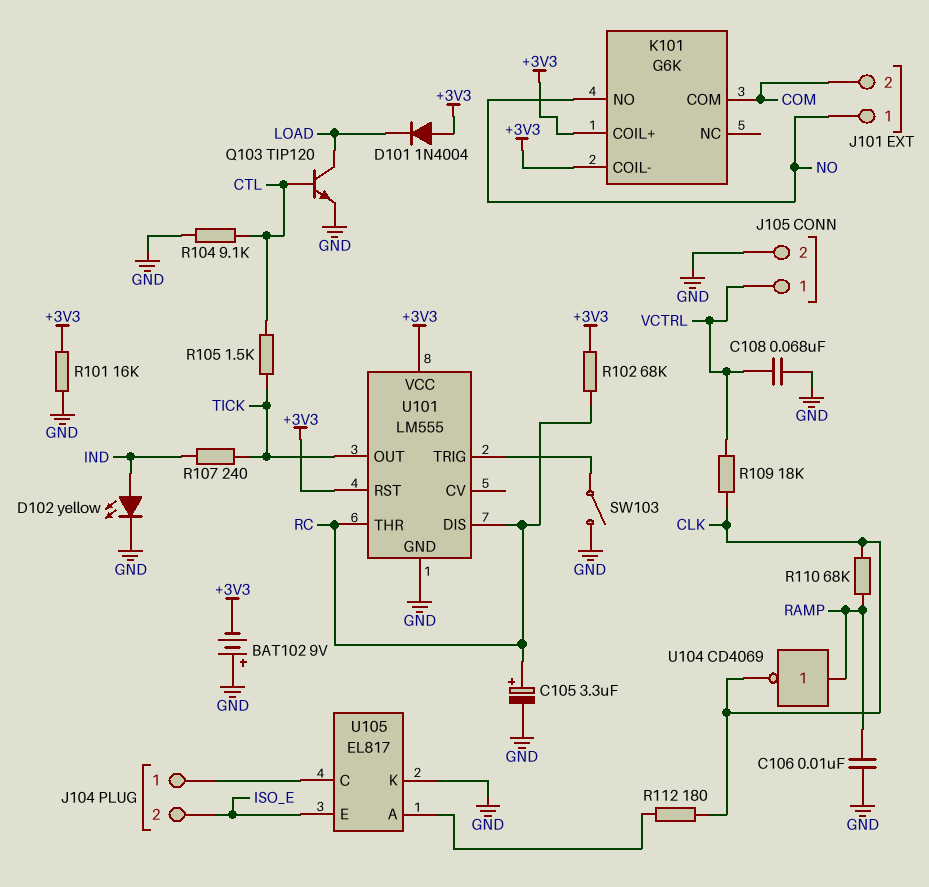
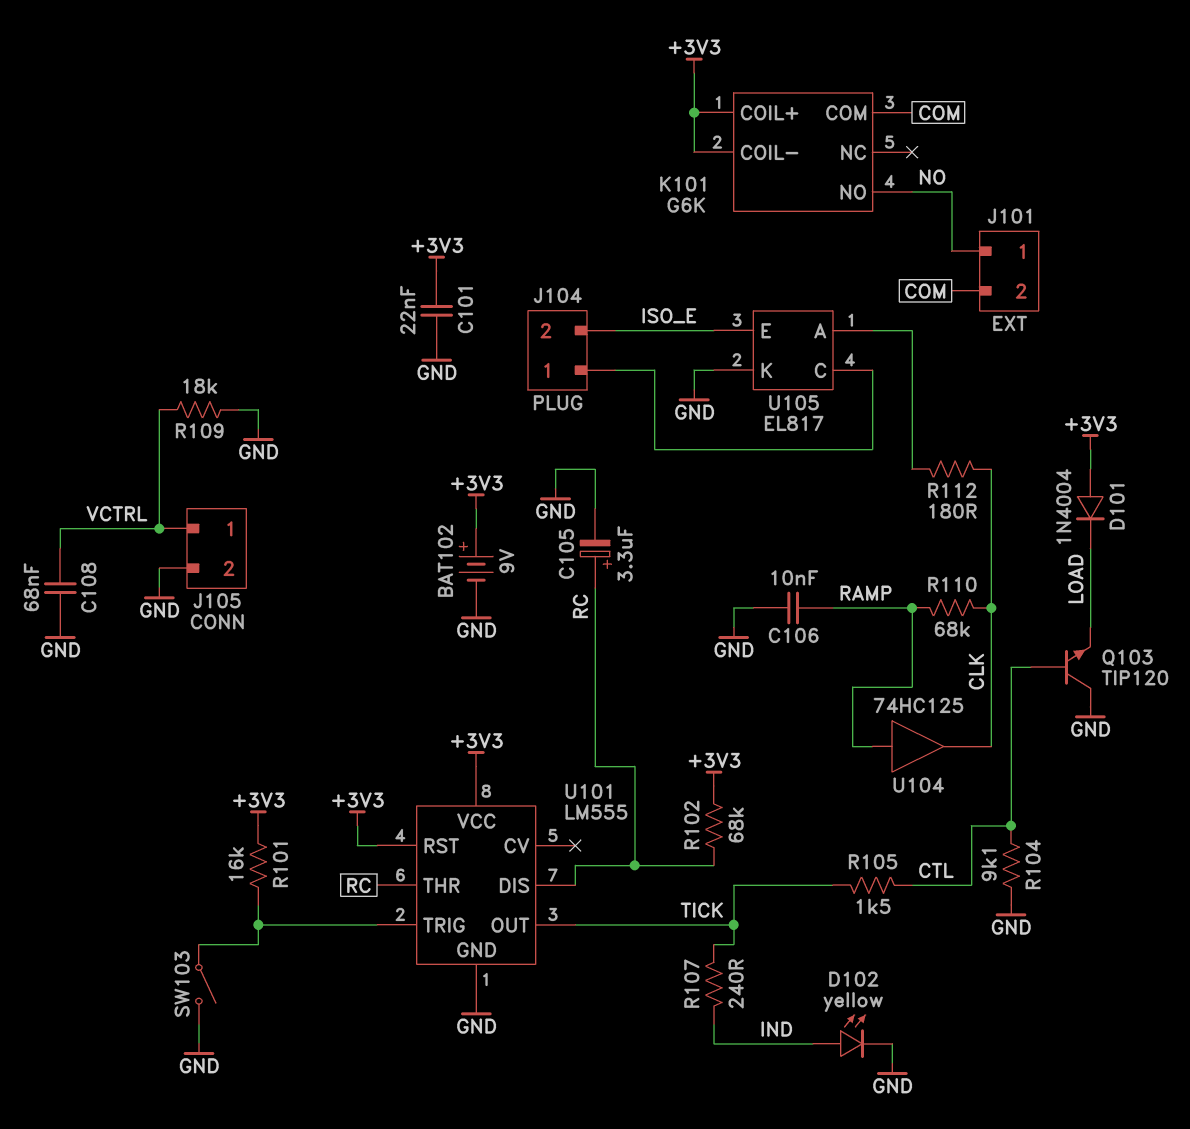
BAT102: 9V (plus GND, minus +3V3) -> 9V (plus +3V3, minus GND)
C101: none -> 22nF (+3V3, GND)
Q103: NPN TIP120 (B CTL, C LOAD, E GND) -> NPN TIP120 (B CTL, C GND, E LOAD)
R101: 16k (+3V3, GND) -> 16k (+3V3, U101/TRIG)
R109: 18k (CLK, VCTRL) -> 18k (GND, VCTRL)
U104: NOT CD4069 (in RAMP, out CLK) -> buffer 74HC125 (in RAMP, out CLK)

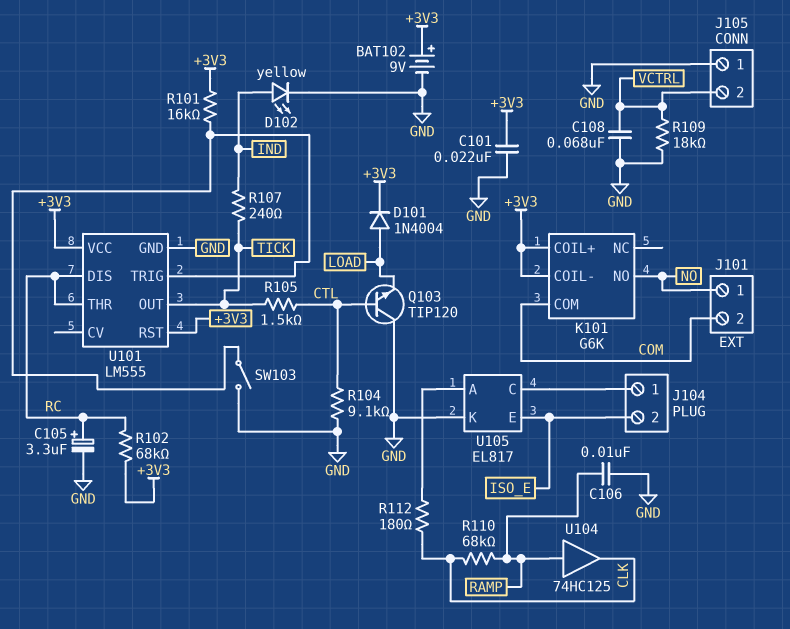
D101: diode 1N4004 (A +3V3, K LOAD) -> diode 1N4004 (A LOAD, K +3V3)
J105 pin 1: VCTRL -> GND
J105 pin 2: GND -> VCTRL

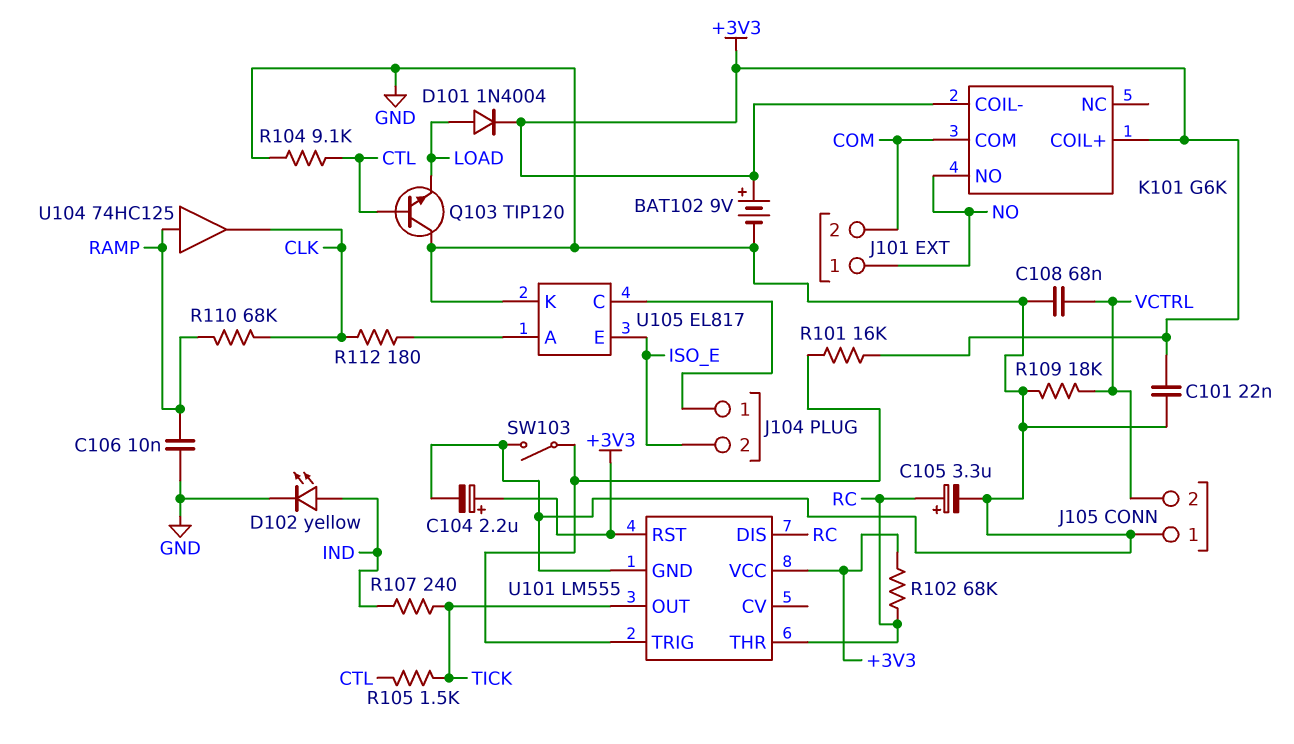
C104: none -> 2.2uF (plus +3V3, minus GND)

